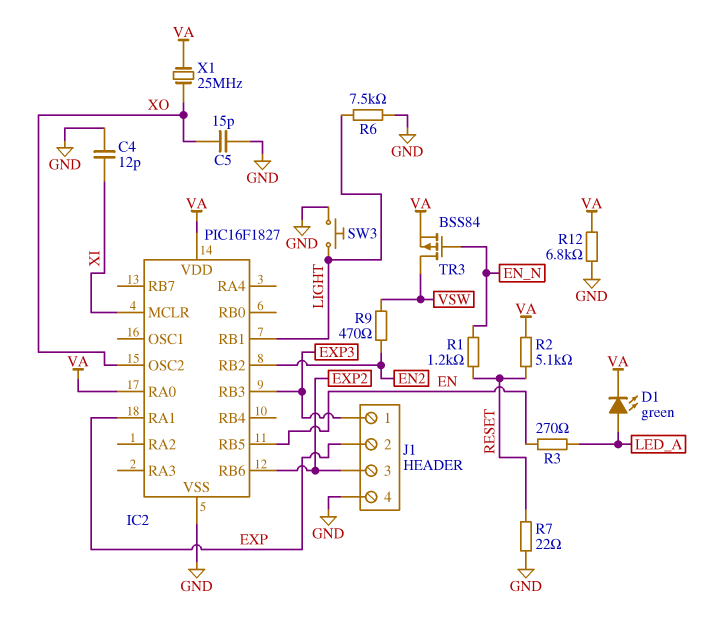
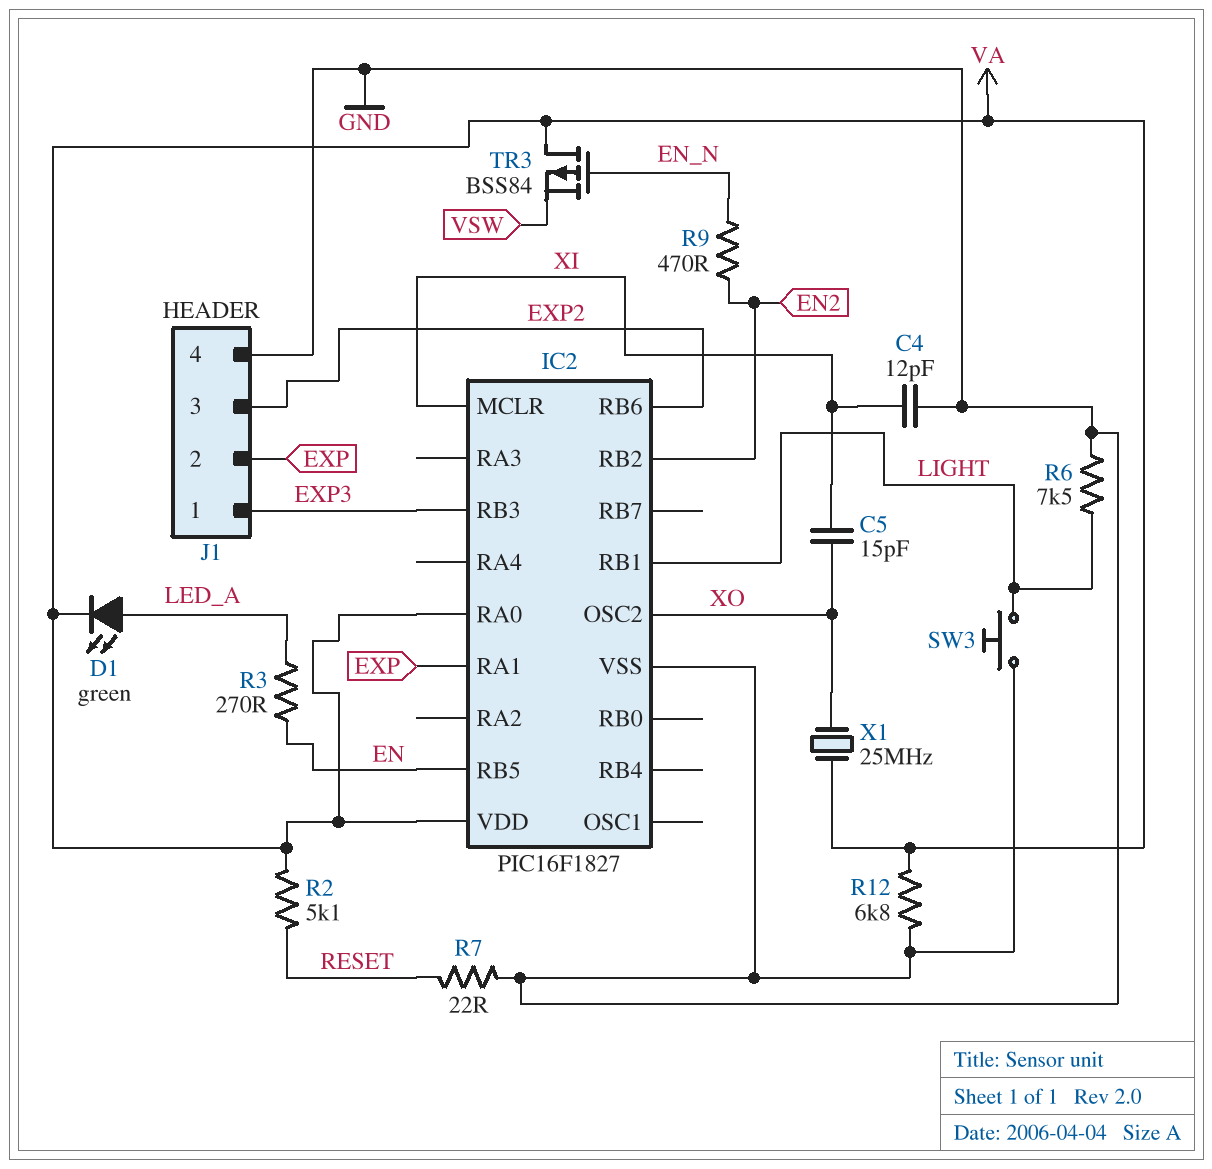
C5: 15pF (GND, XO) -> 15pF (XI, XO)
R1: 1.2k (EN_N, RESET) -> none
R9: 470 (EN2, VSW) -> 470 (EN2, EN_N)
TR3: PMOS BSS84 (G EN_N, D VSW, S VA) -> PMOS BSS84 (G EN_N, D VA, S VSW)

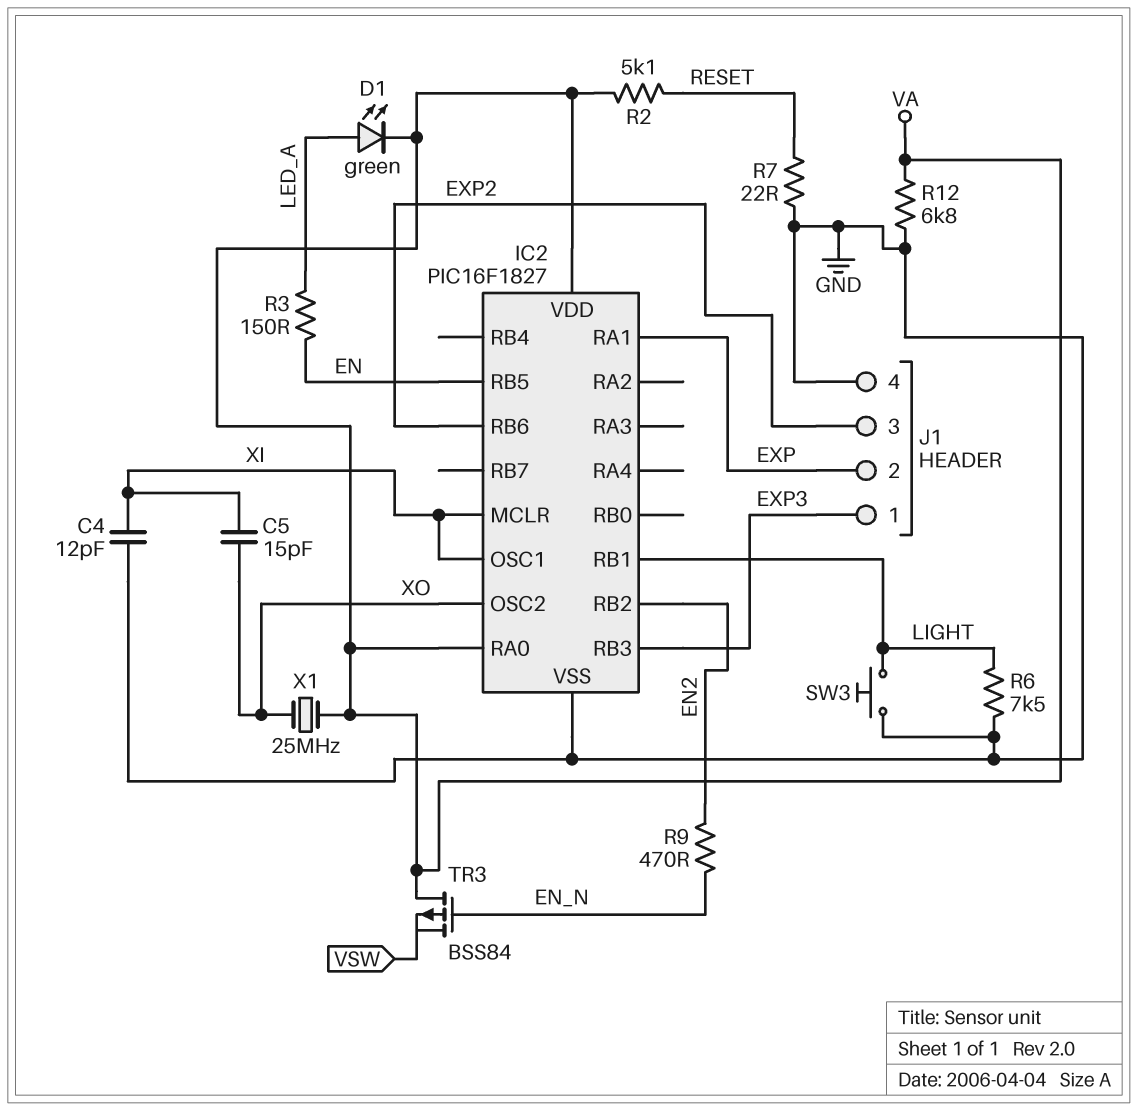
IC2 pin OSC1: none -> XI
R3: 270 (EN, LED_A) -> 150 (EN, LED_A)

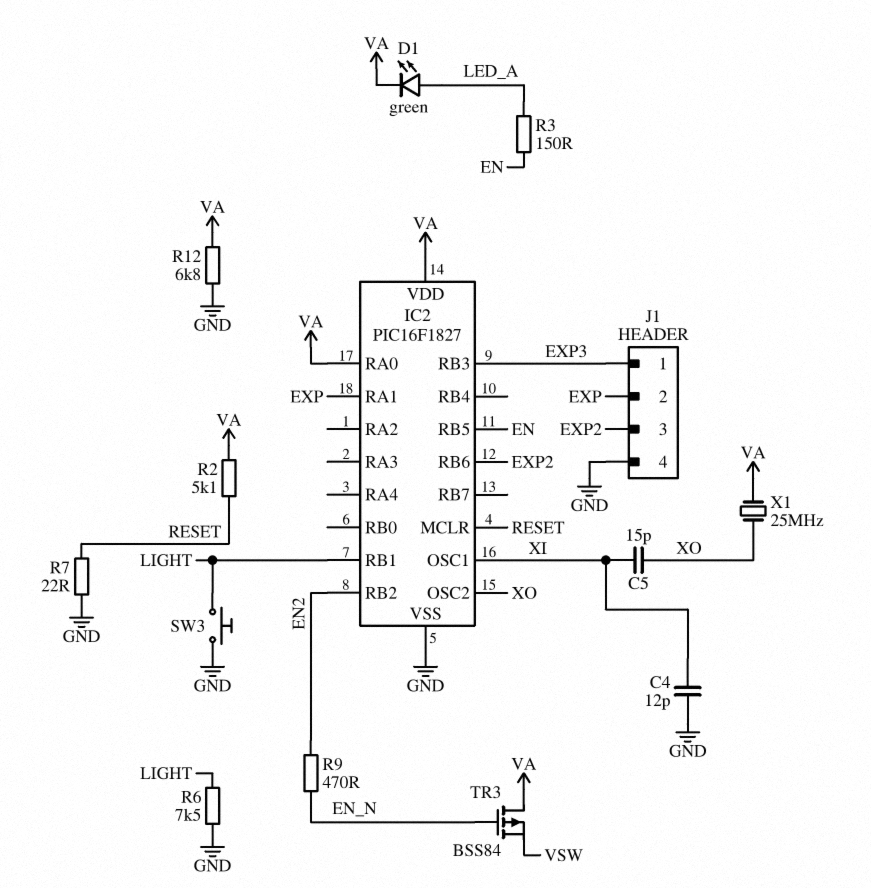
IC2 pin MCLR: XI -> RESET

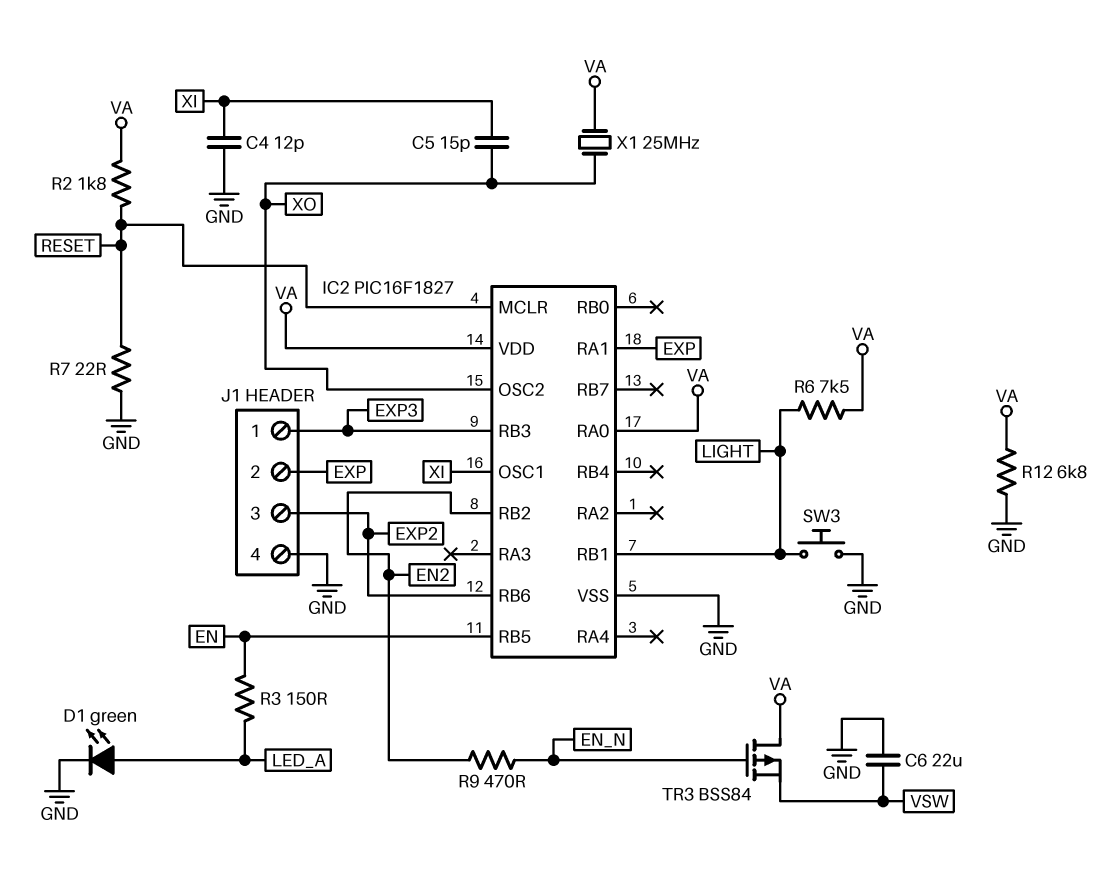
C6: none -> 22uF (GND, VSW)
D1: LED green (A LED_A, K VA) -> LED green (A LED_A, K GND)
R2: 5.1k (RESET, VA) -> 1.8k (RESET, VA)
R6: 7.5k (GND, LIGHT) -> 7.5k (LIGHT, VA)

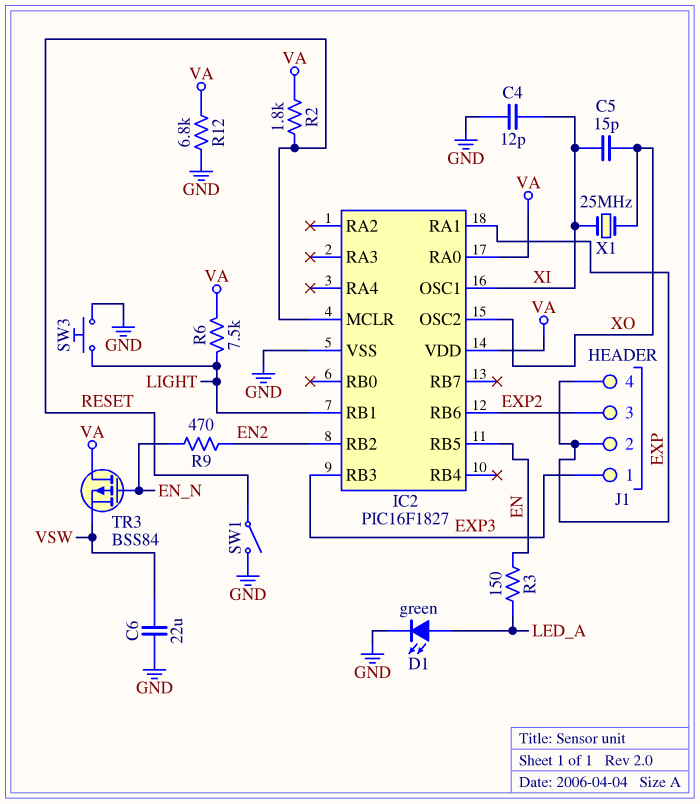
J1 pin 4: GND -> EXP
R7: 22 (GND, RESET) -> none
SW1: none -> switch (GND, RESET)
X1: 25MHz (VA, XO) -> 25MHz (XI, XO)

